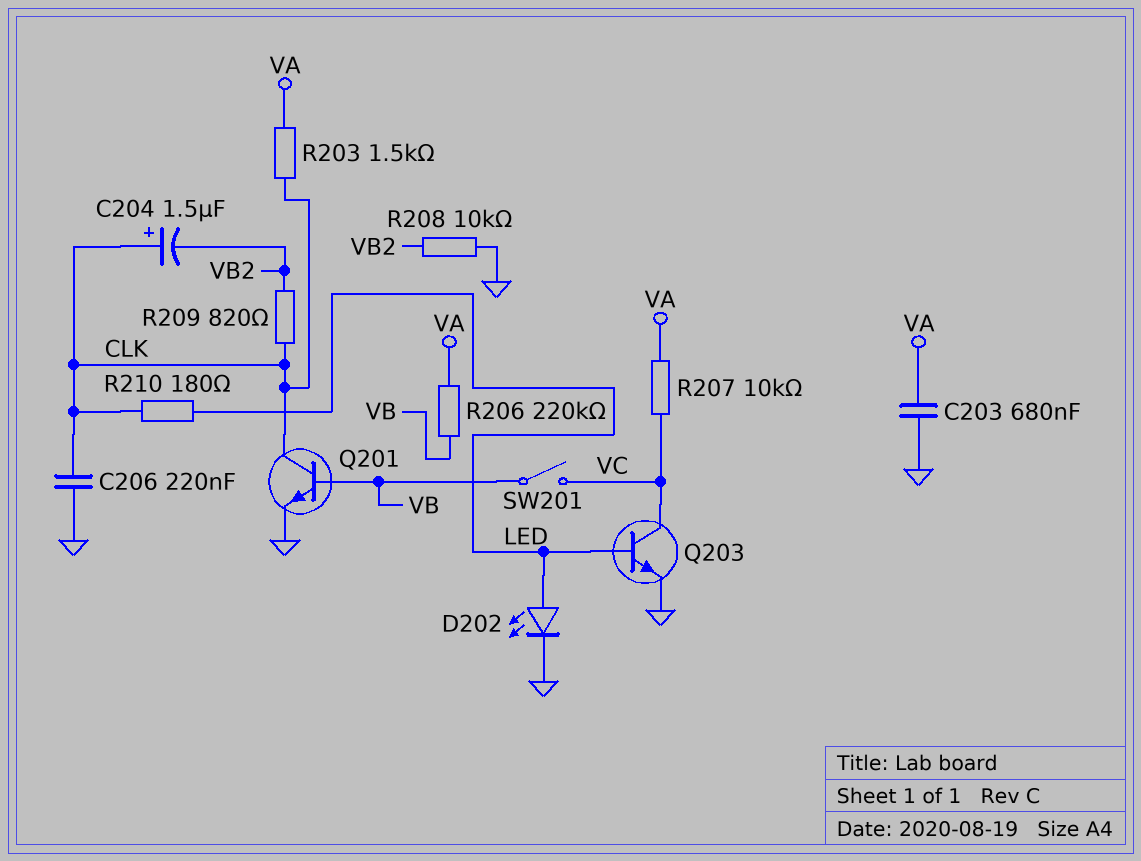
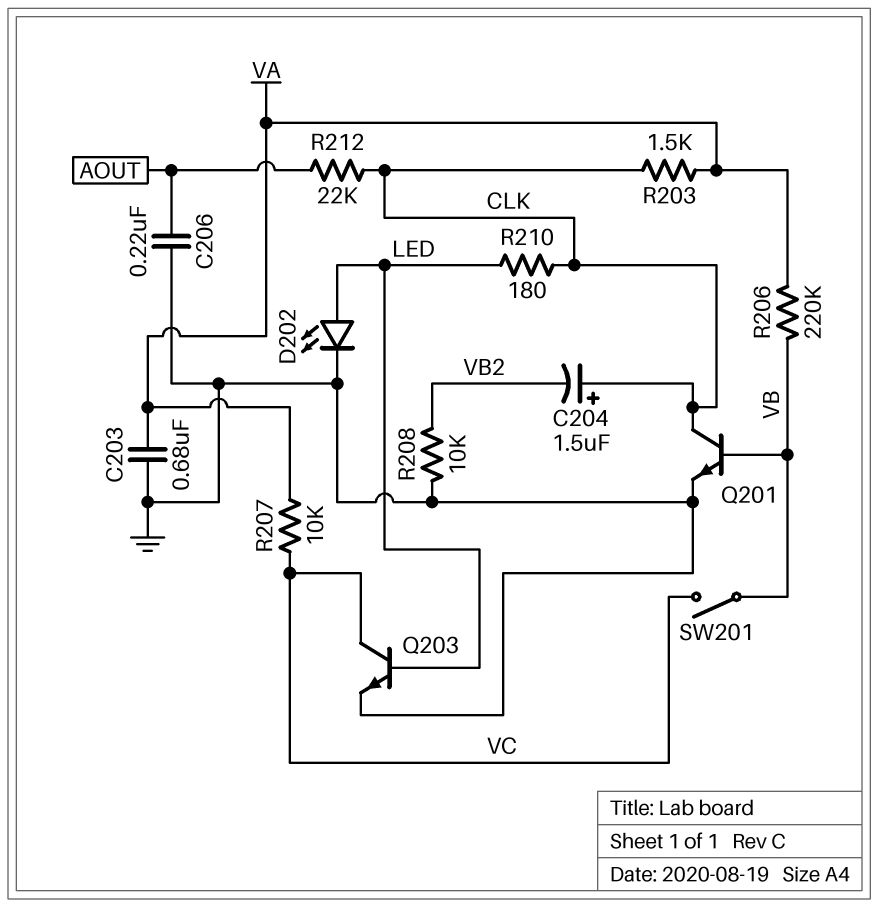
C206: 220nF (CLK, GND) -> 220nF (AOUT, GND)
R209: 820 (CLK, VB2) -> none
R212: none -> 22k (AOUT, CLK)

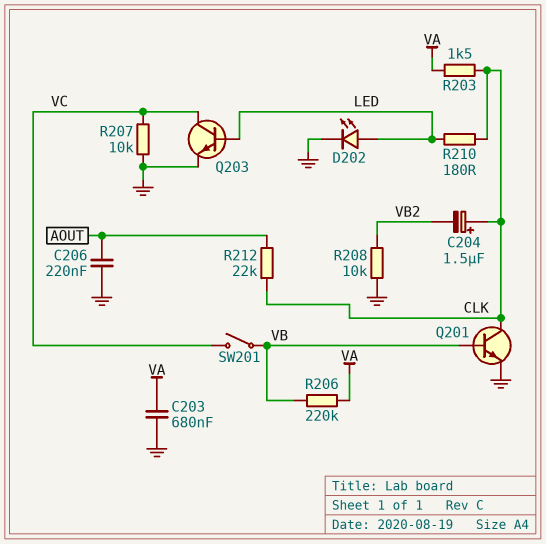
R207: 10k (VA, VC) -> 10k (GND, VC)

